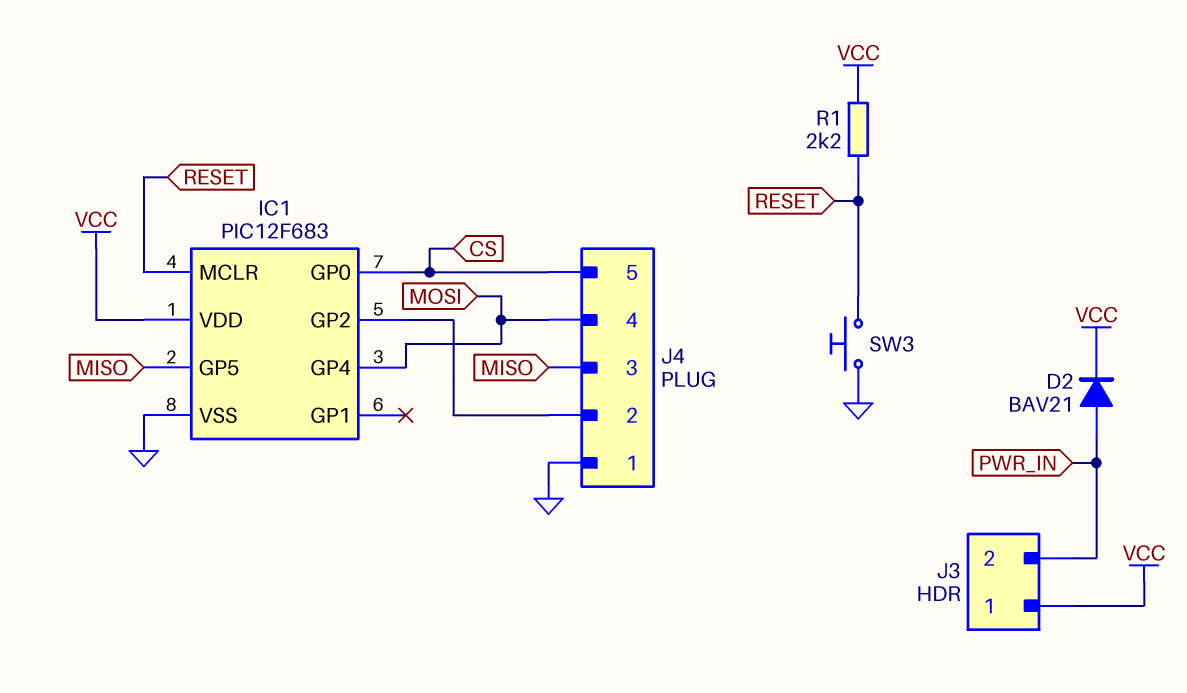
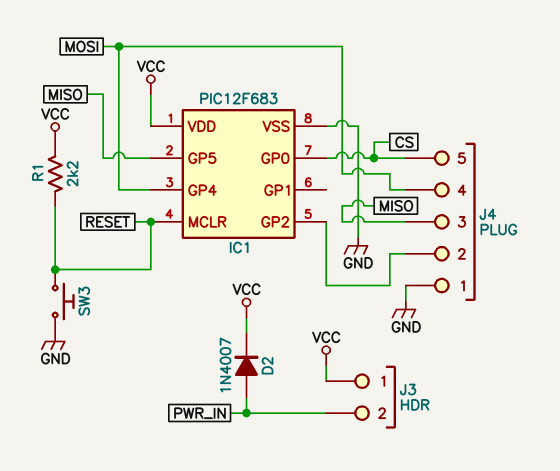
D2: diode BAV21 (A PWR_IN, K VCC) -> diode 1N4007 (A PWR_IN, K VCC)

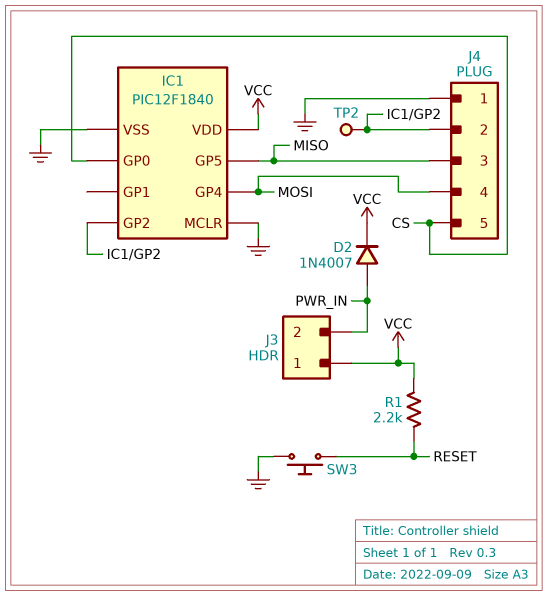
IC1: PIC12F683 -> PIC12F1840
IC1 pin MCLR: RESET -> GND
TP2: none -> test point (IC1/GP2)

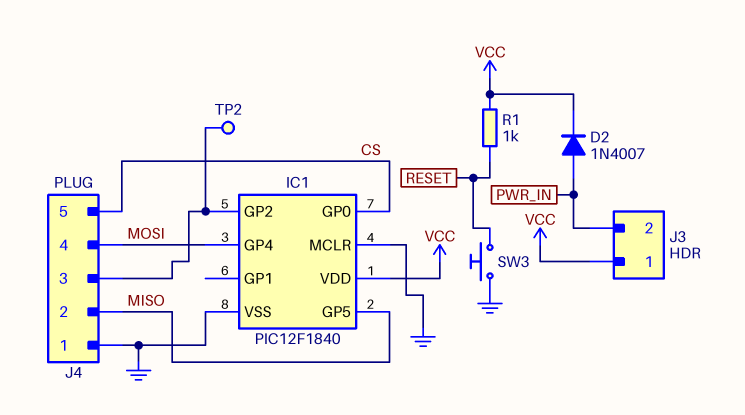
J4 pin 2: IC1/GP2 -> MISO
J4 pin 3: MISO -> IC1/GP2
R1: 2.2k (RESET, VCC) -> 1k (RESET, VCC)

